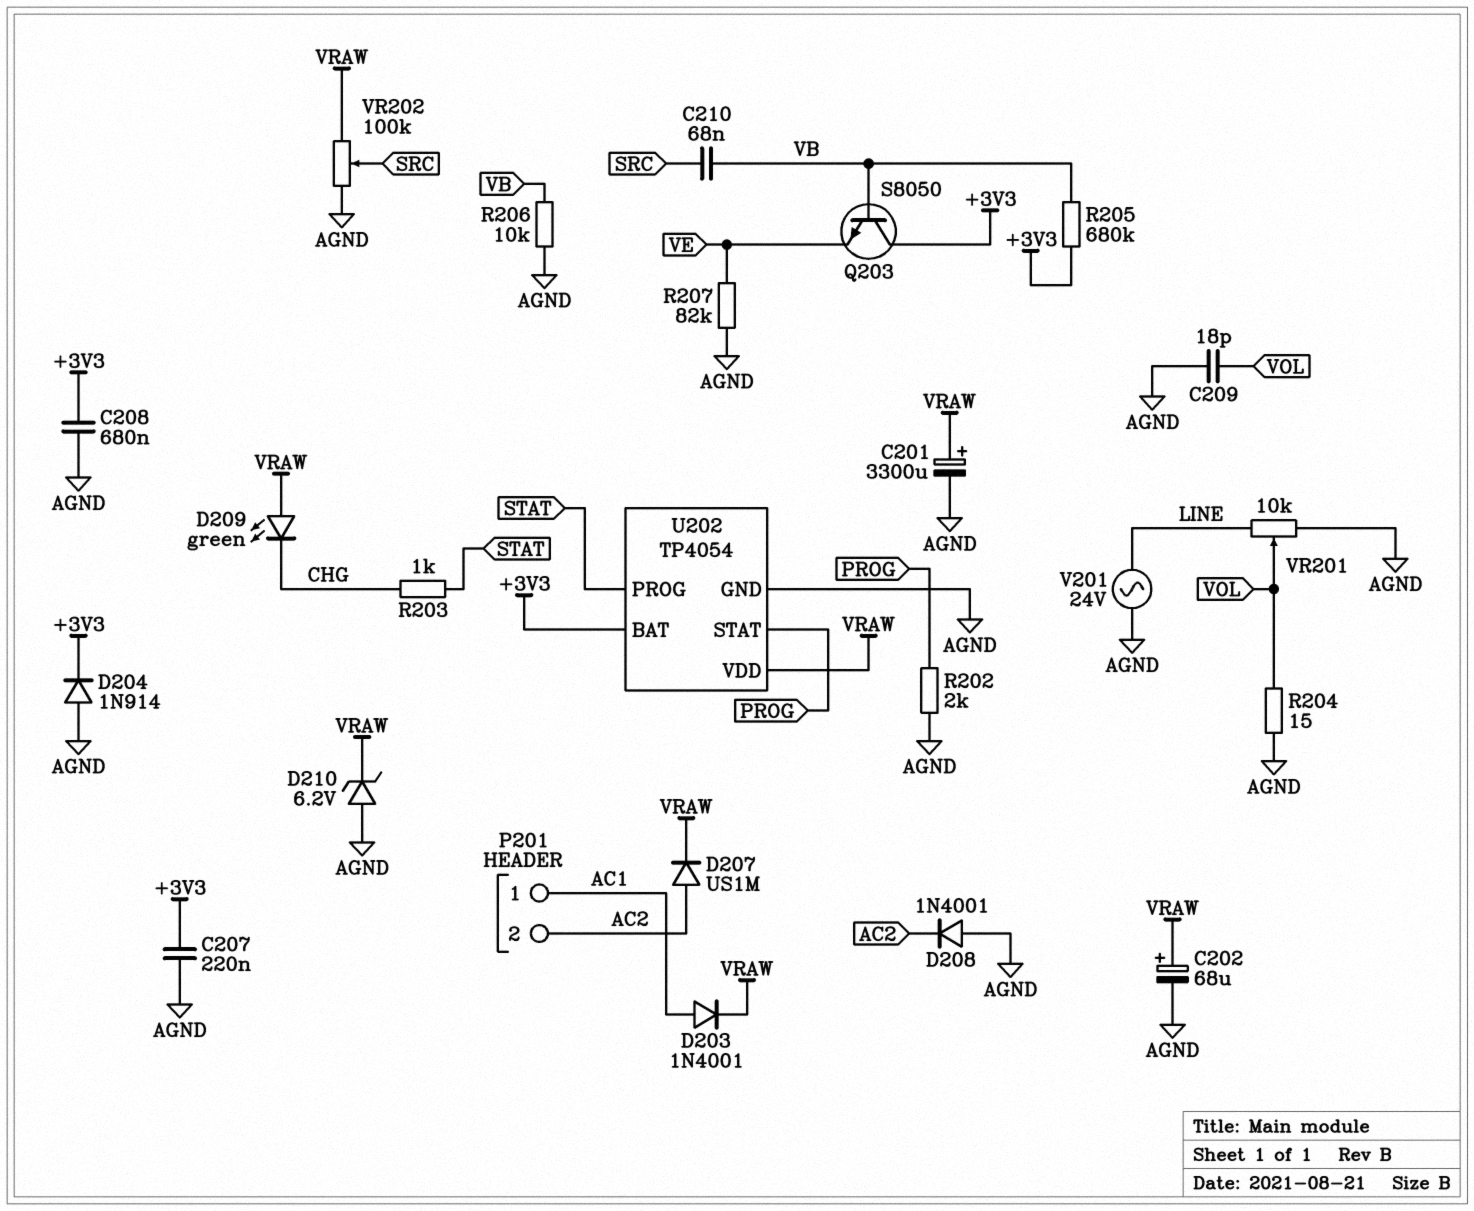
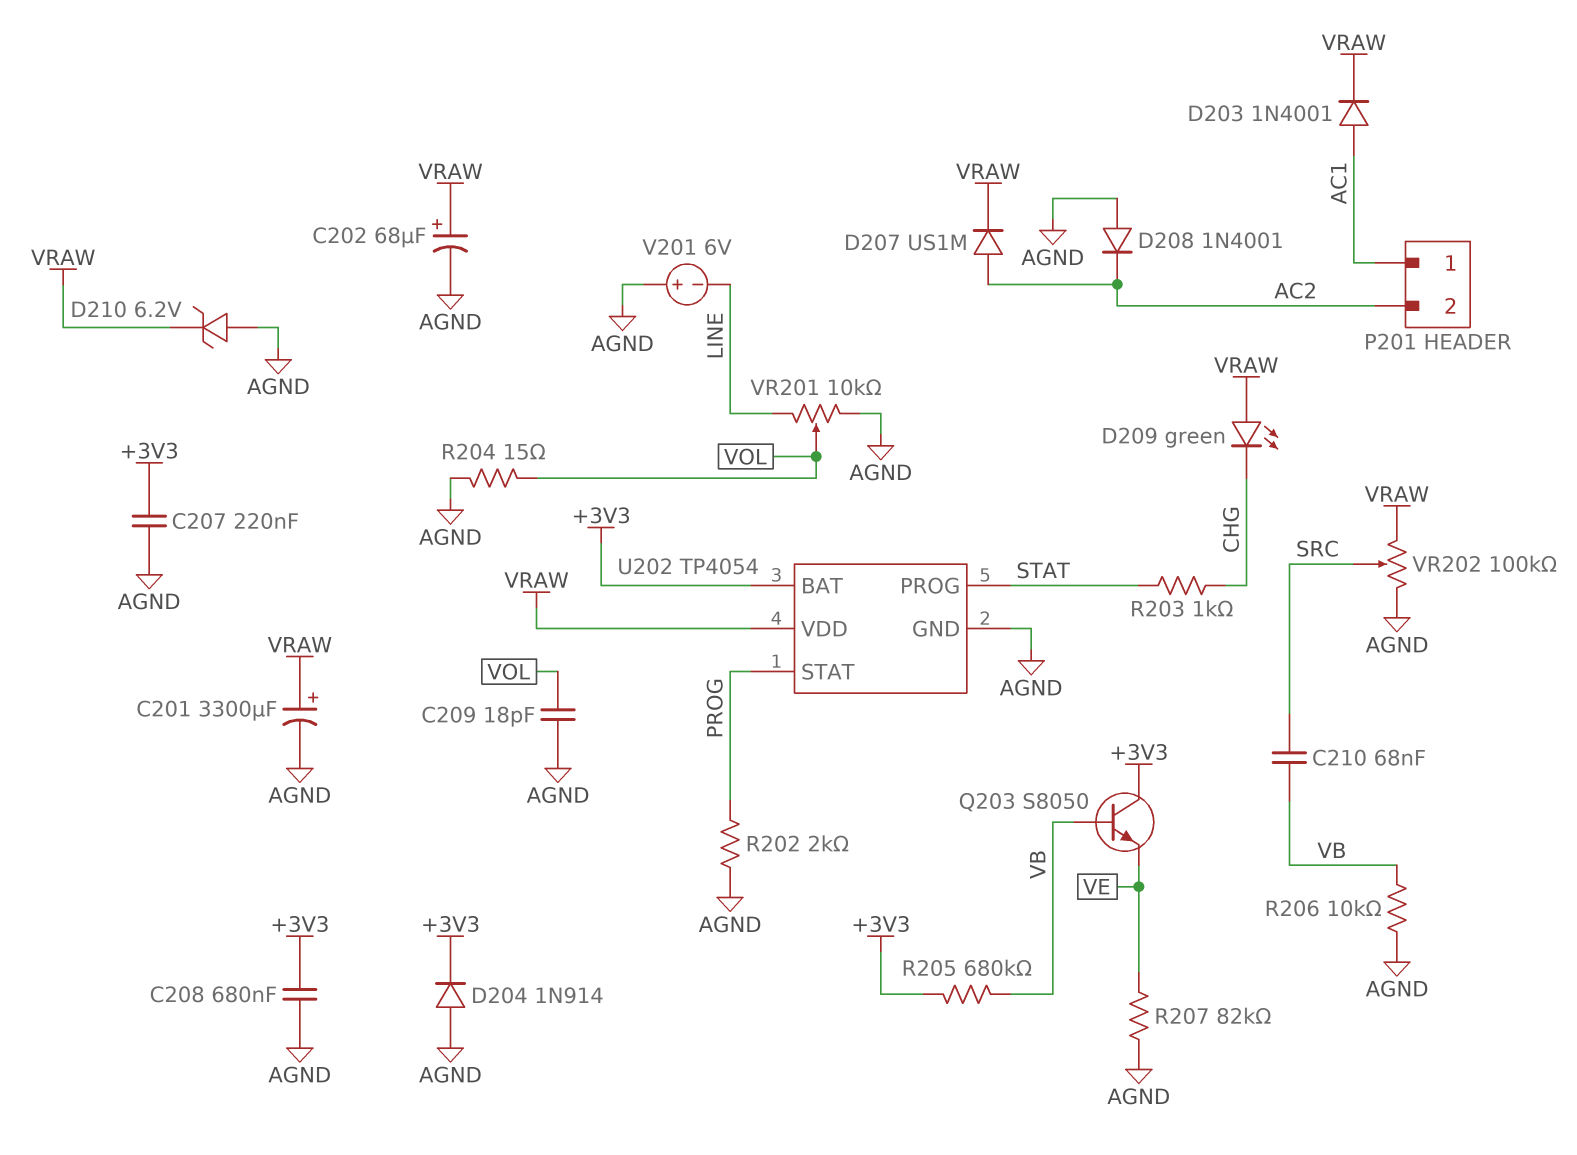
V201: AC 24V (AGND, LINE) -> 6V (plus AGND, minus LINE)

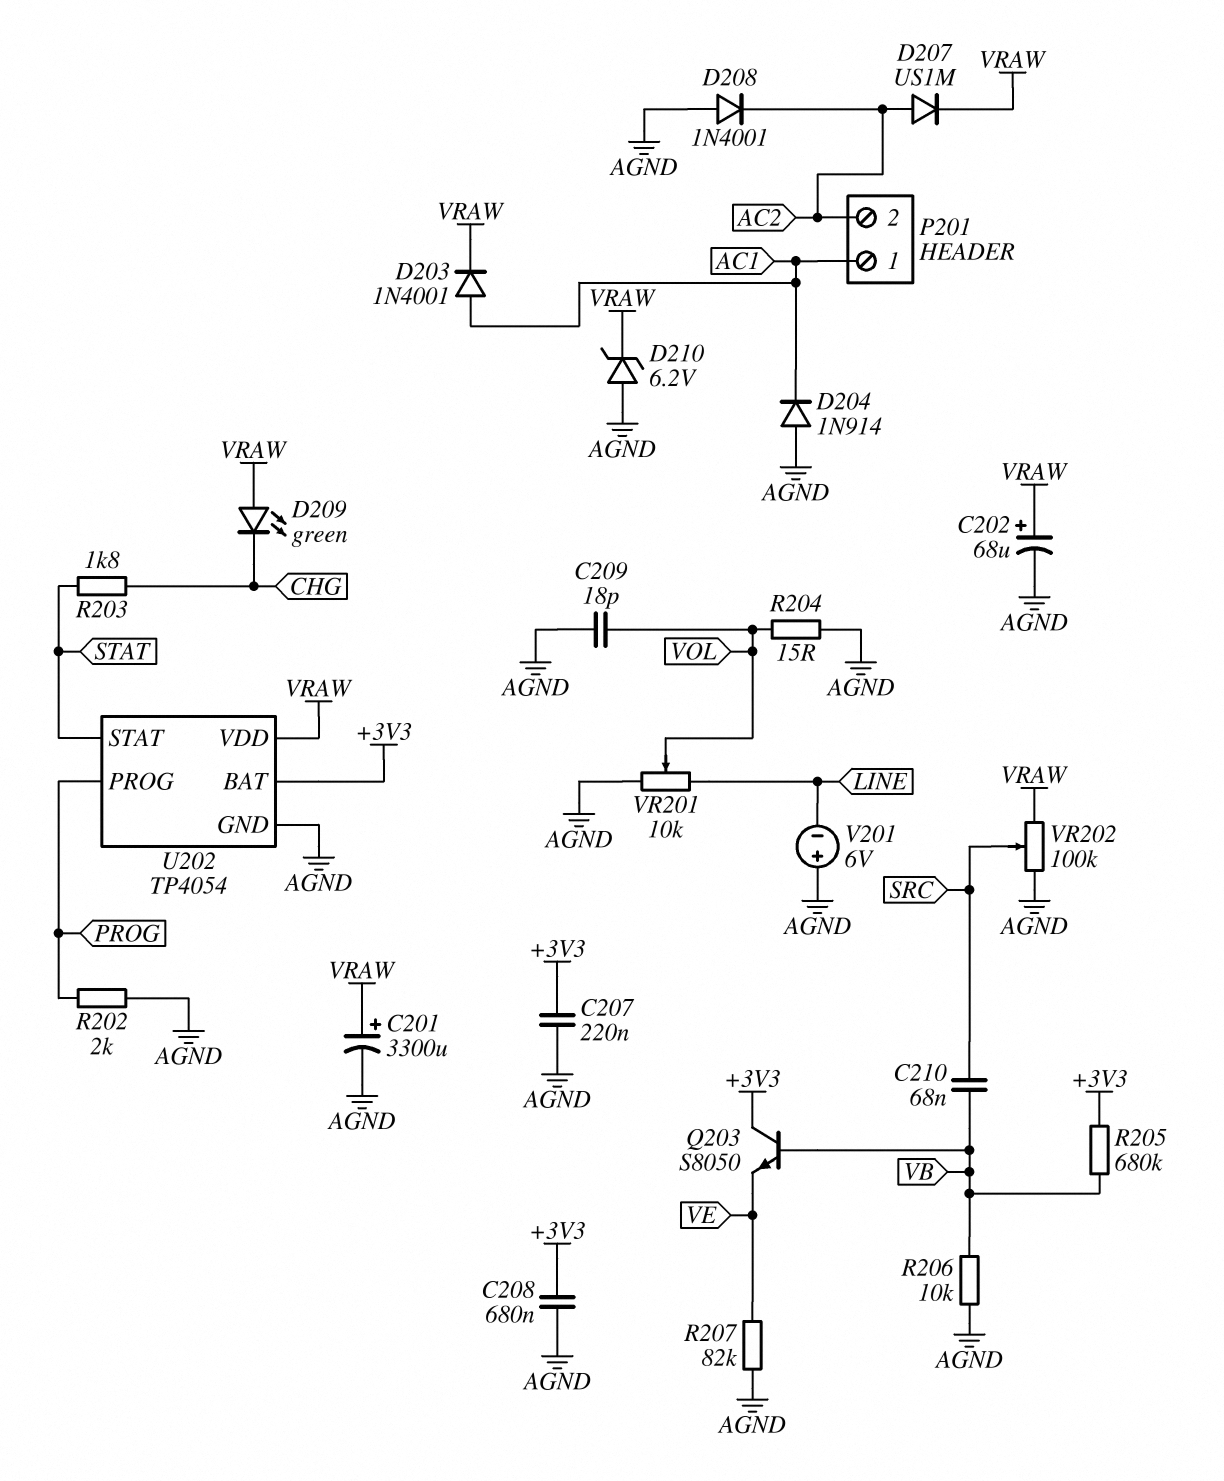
D204: diode 1N914 (A AGND, K +3V3) -> diode 1N914 (A AGND, K AC1)
R203: 1k (CHG, STAT) -> 1.8k (CHG, STAT)
U202 pin PROG: STAT -> PROG
U202 pin STAT: PROG -> STAT

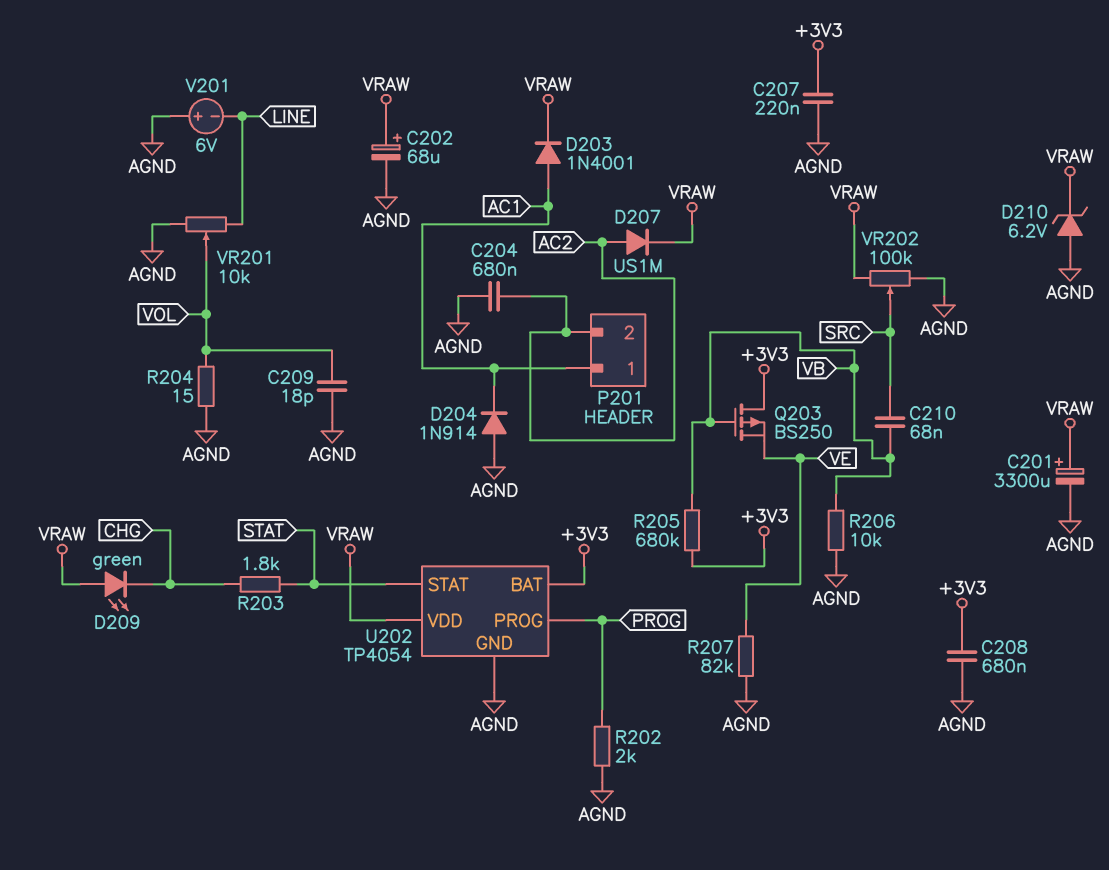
C204: none -> 680nF (AC2, AGND)
D208: diode 1N4001 (A AGND, K AC2) -> none
Q203: NPN S8050 (B VB, C +3V3, E VE) -> PMOS BS250 (G VB, D +3V3, S VE)

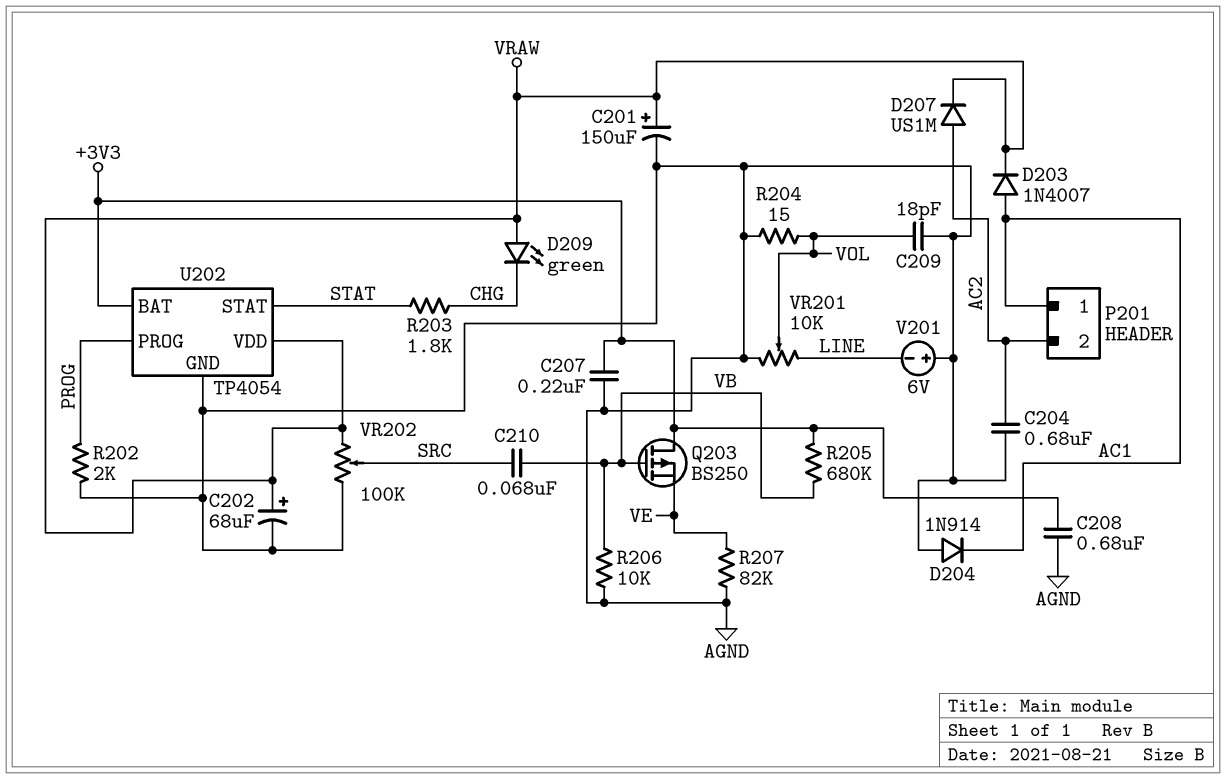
C201: 3300uF (plus VRAW, minus AGND) -> 150uF (plus VRAW, minus AGND)
D203: diode 1N4001 (A AC1, K VRAW) -> diode 1N4007 (A AC1, K VRAW)
D210: zener 6.2V (A AGND, K VRAW) -> none

